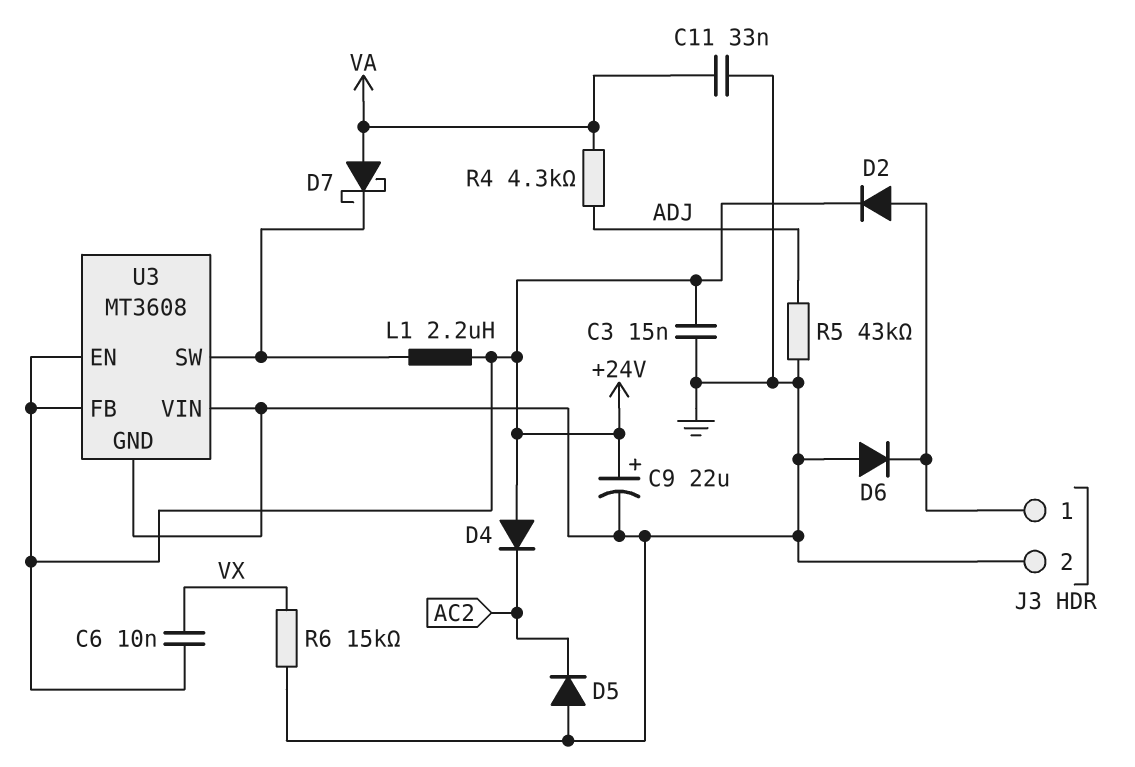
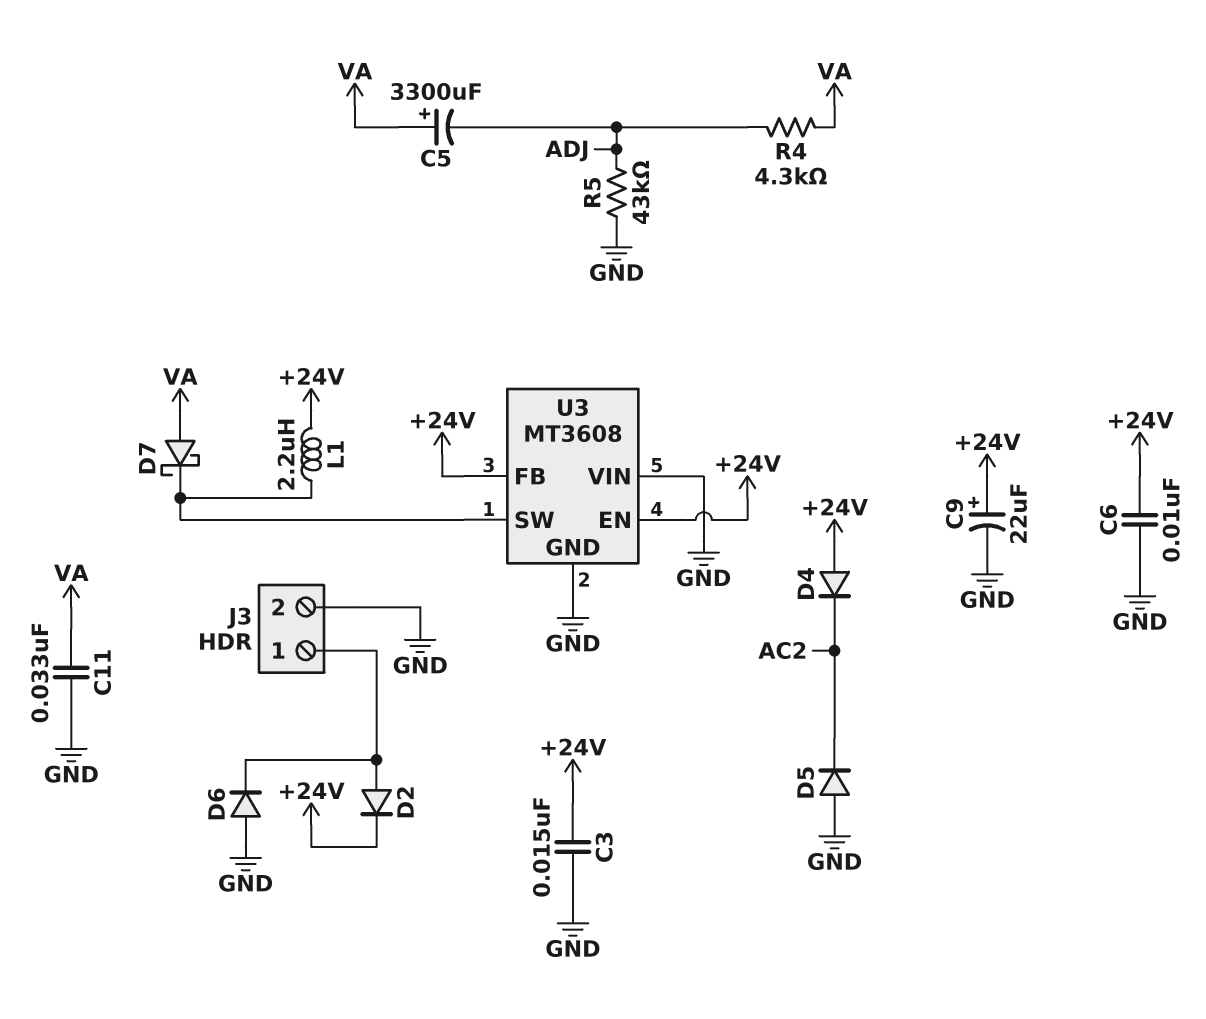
C5: none -> 3300uF (plus VA, minus ADJ)
C6: 10nF (+24V, VX) -> 10nF (+24V, GND)
R6: 15k (GND, VX) -> none

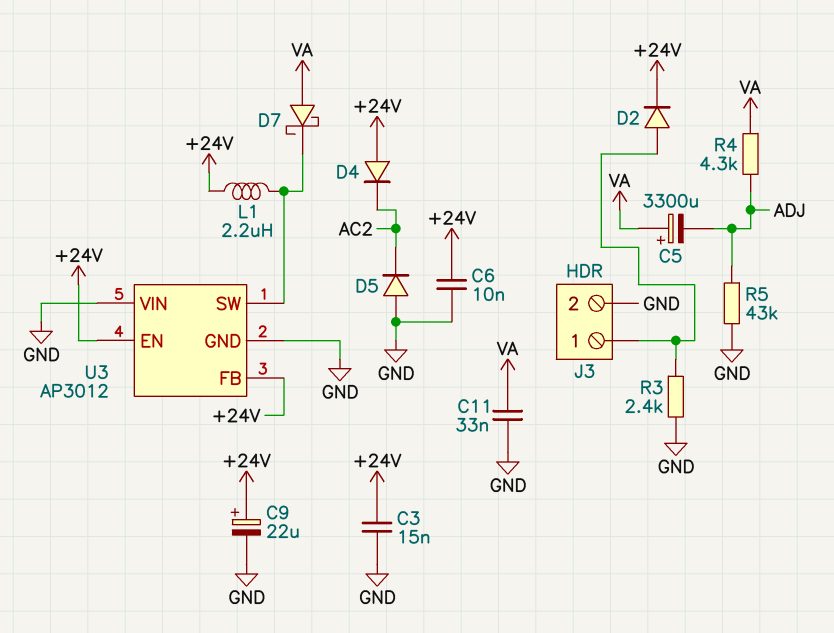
D6: diode (A GND, K J3/1) -> none
R3: none -> 2.4k (GND, J3/1)
U3: MT3608 -> AP3012

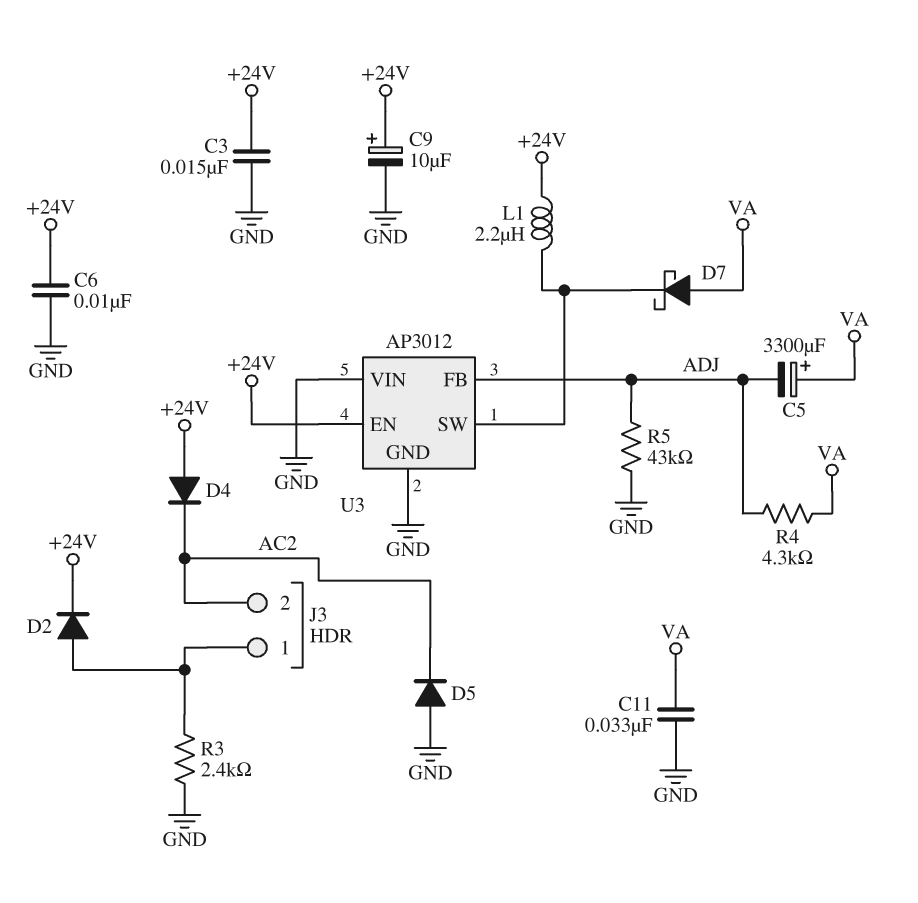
C9: 22uF (plus +24V, minus GND) -> 10uF (plus +24V, minus GND)
J3 pin 2: GND -> AC2
U3 pin FB: +24V -> ADJ

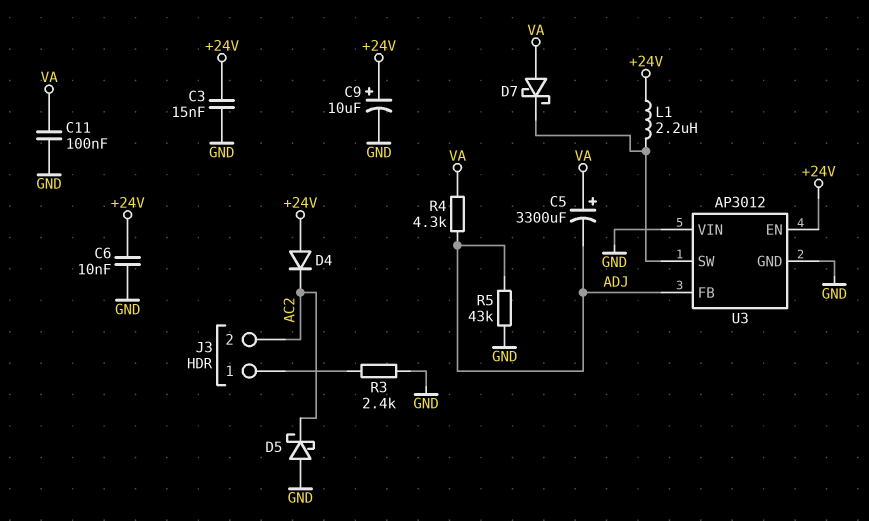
C11: 33nF (GND, VA) -> 100nF (GND, VA)
D2: diode (A J3/1, K +24V) -> none
D5: diode (A GND, K AC2) -> schottky (A GND, K AC2)

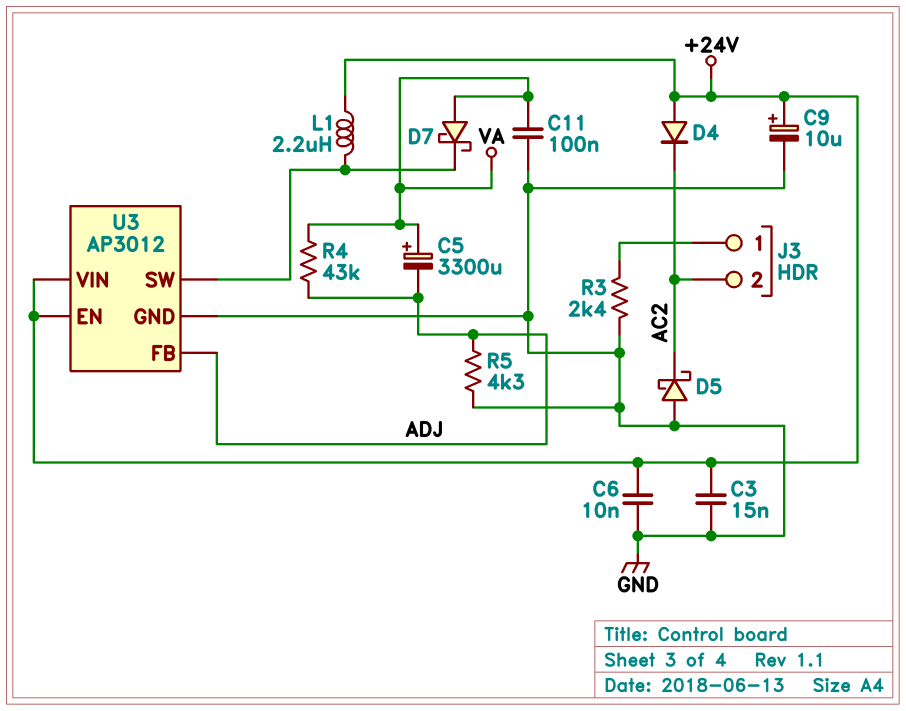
R4: 4.3k (ADJ, VA) -> 43k (ADJ, VA)
R5: 43k (ADJ, GND) -> 4.3k (ADJ, GND)
U3 pin VIN: GND -> +24V

